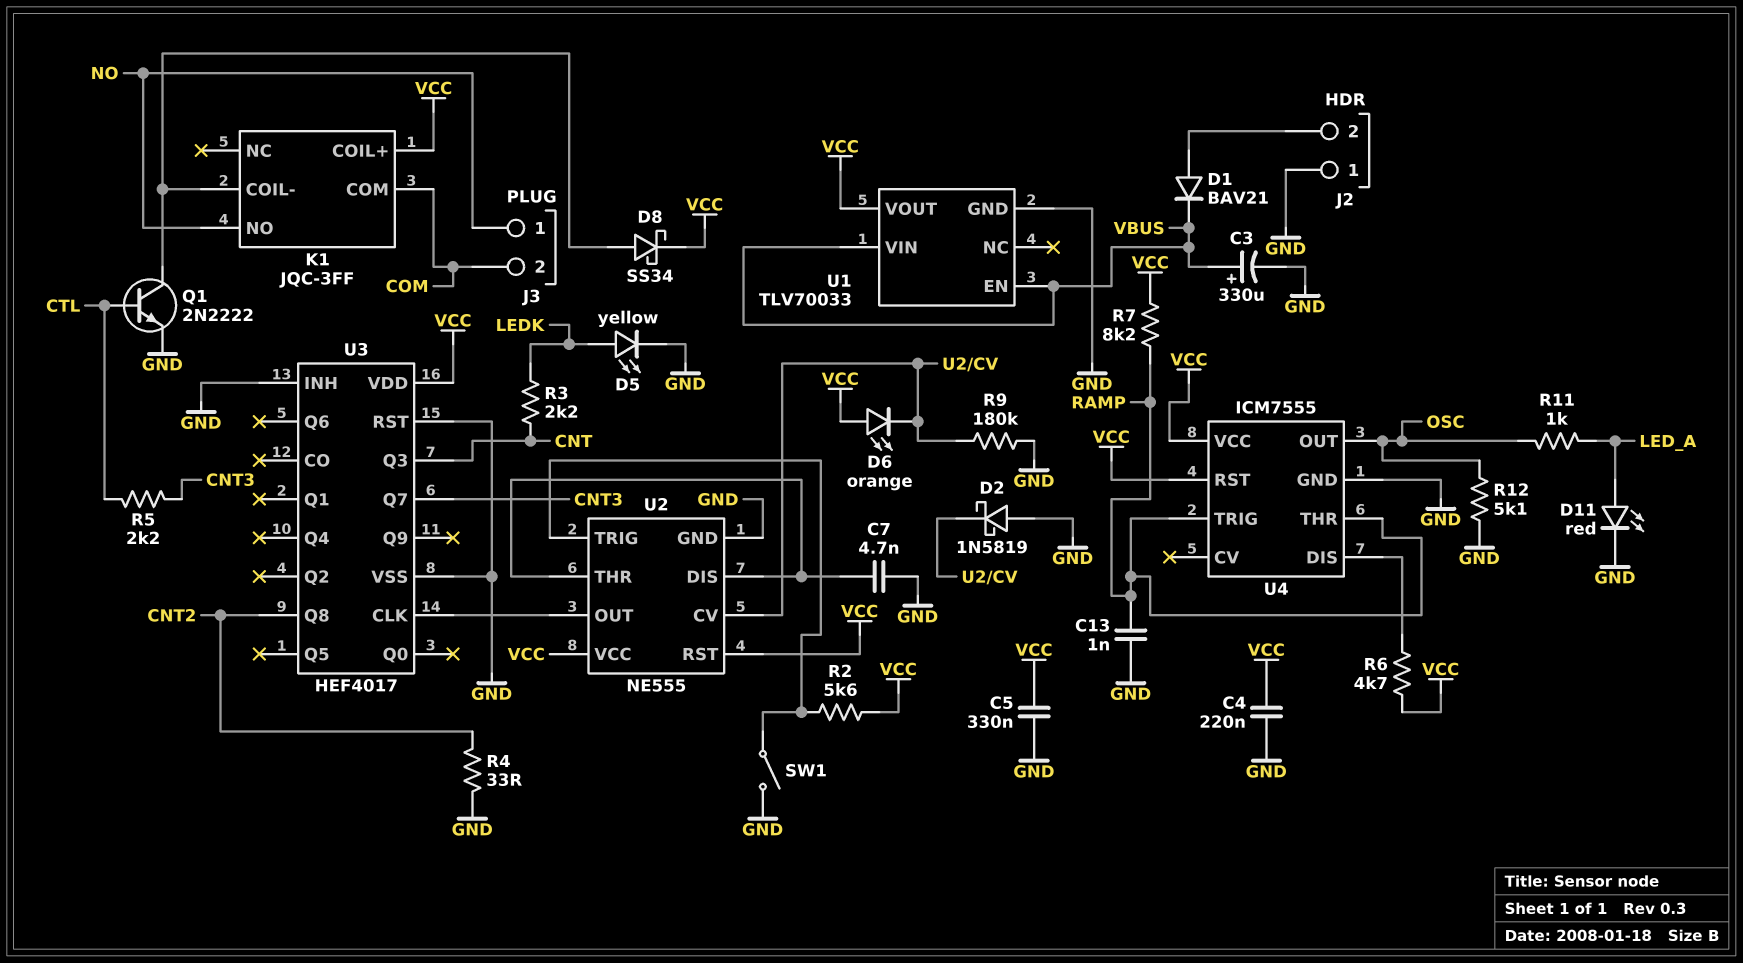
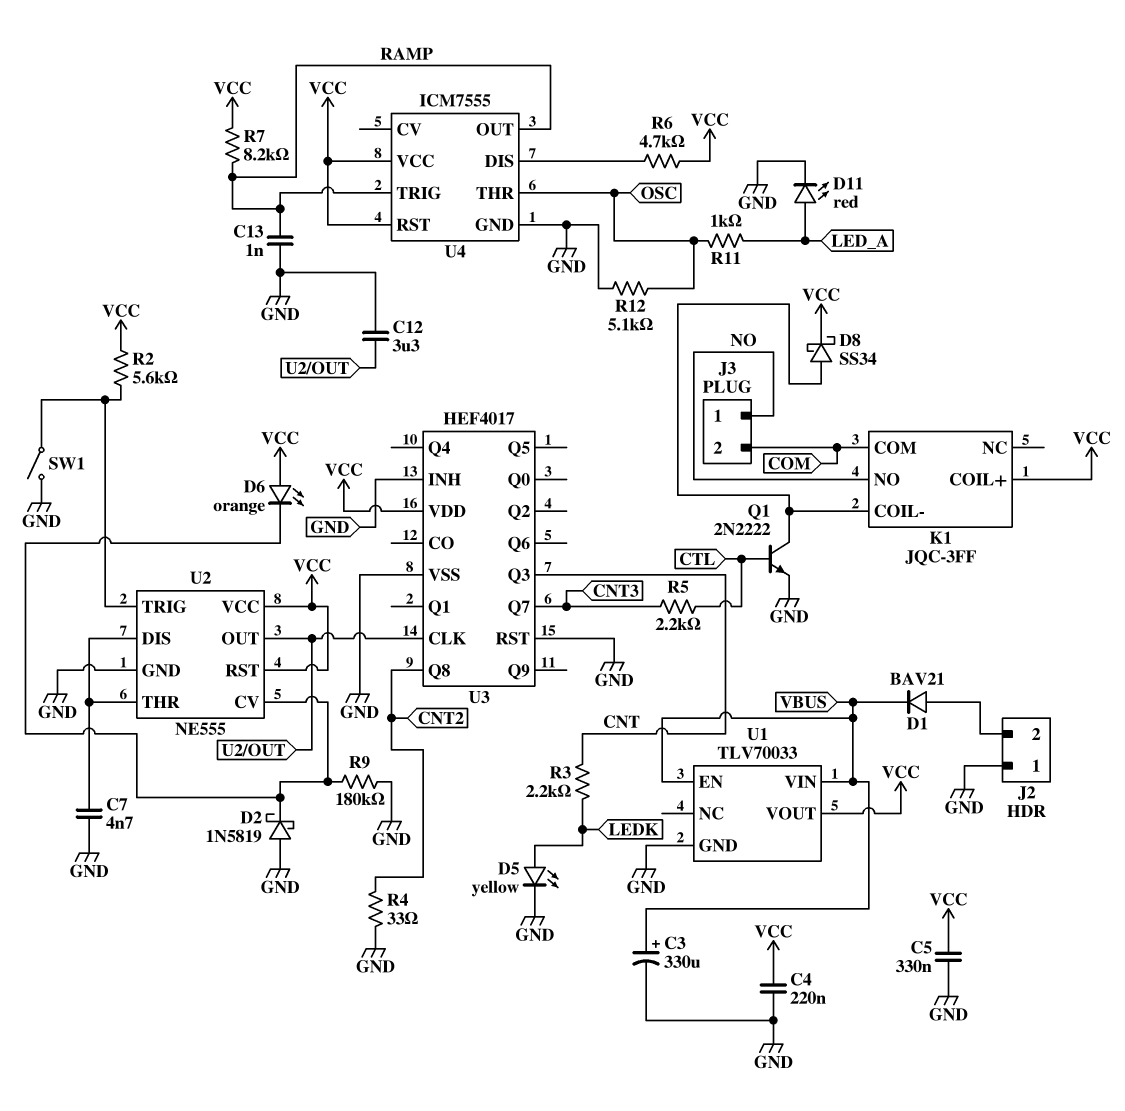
C12: none -> 3.3uF (GND, U2/OUT)
U4 pin OUT: OSC -> RAMP
U4 pin THR: RAMP -> OSC

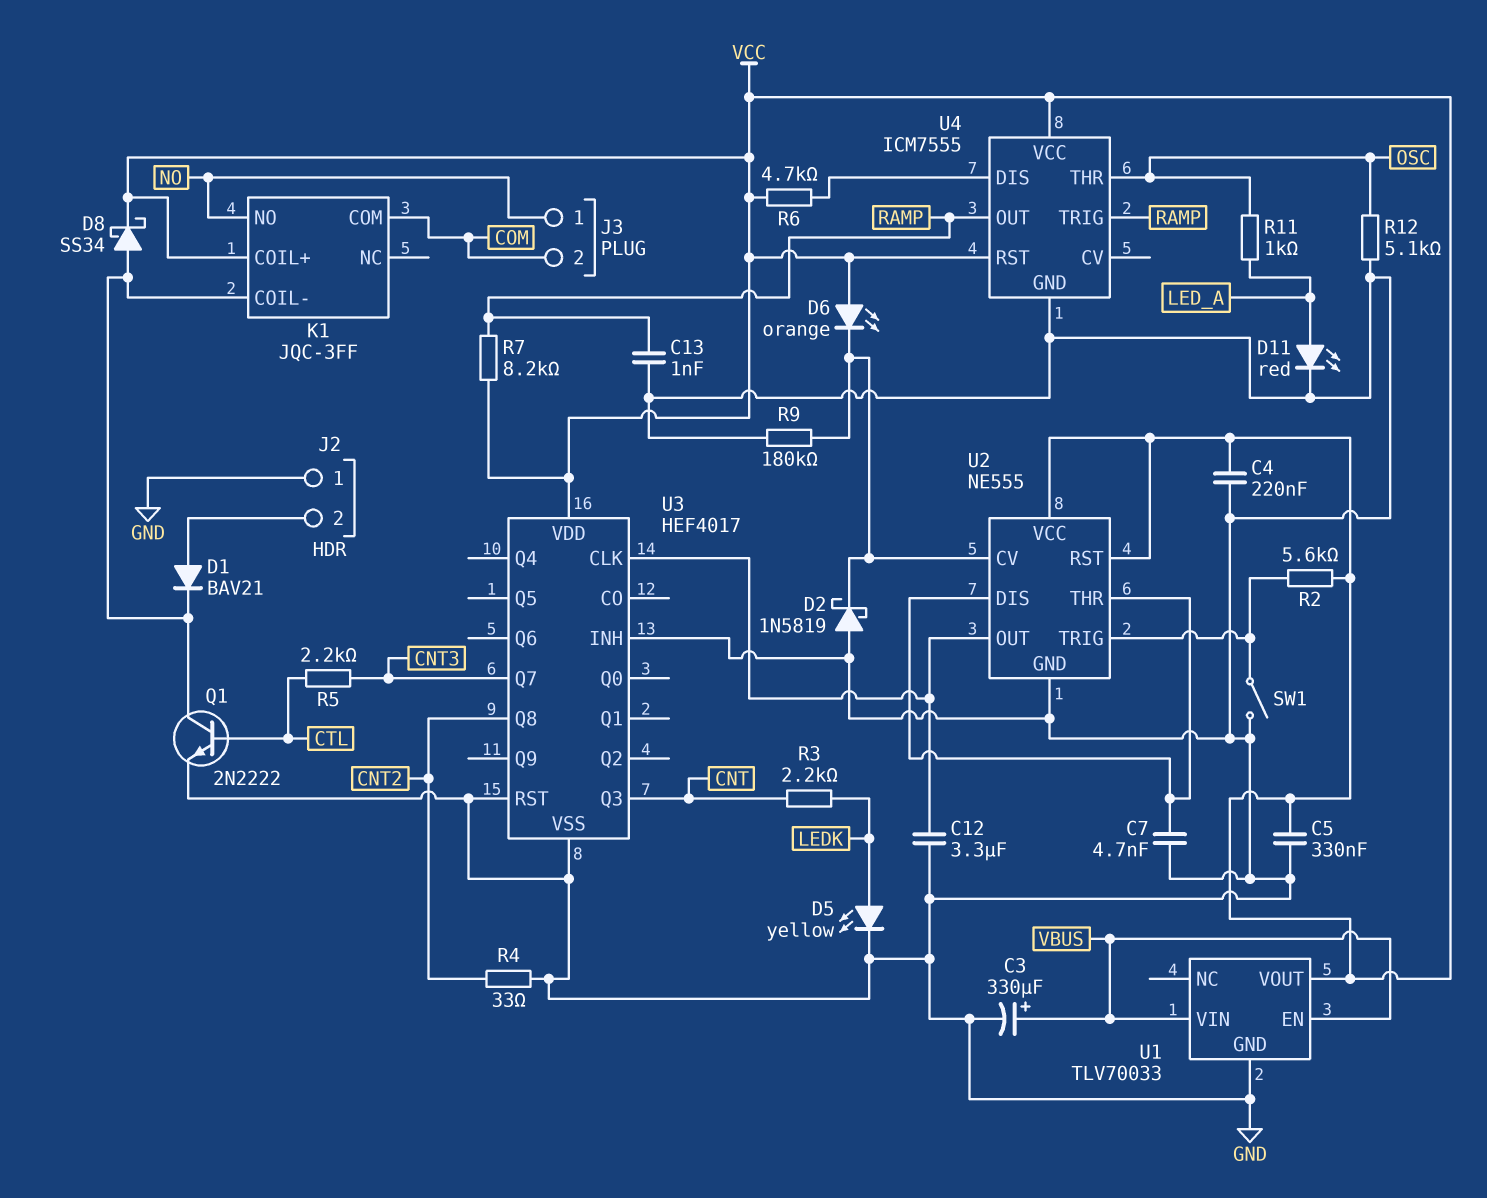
D1: diode BAV21 (A J2/2, K VBUS) -> diode BAV21 (A J2/2, K K1/COIL-)

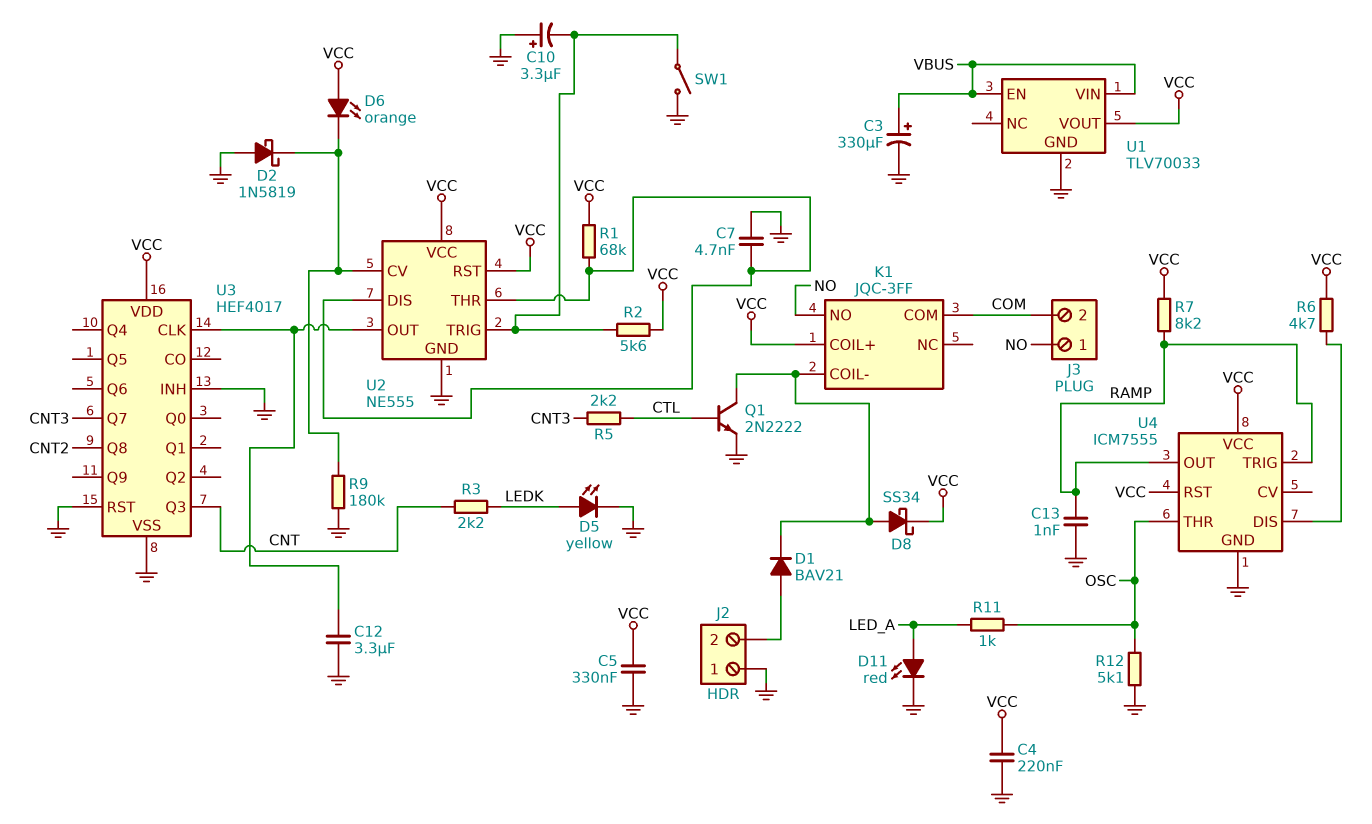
C10: none -> 3.3uF (plus GND, minus U2/TRIG)
R1: none -> 68k (U2/DIS, VCC)
R4: 33 (CNT2, GND) -> none

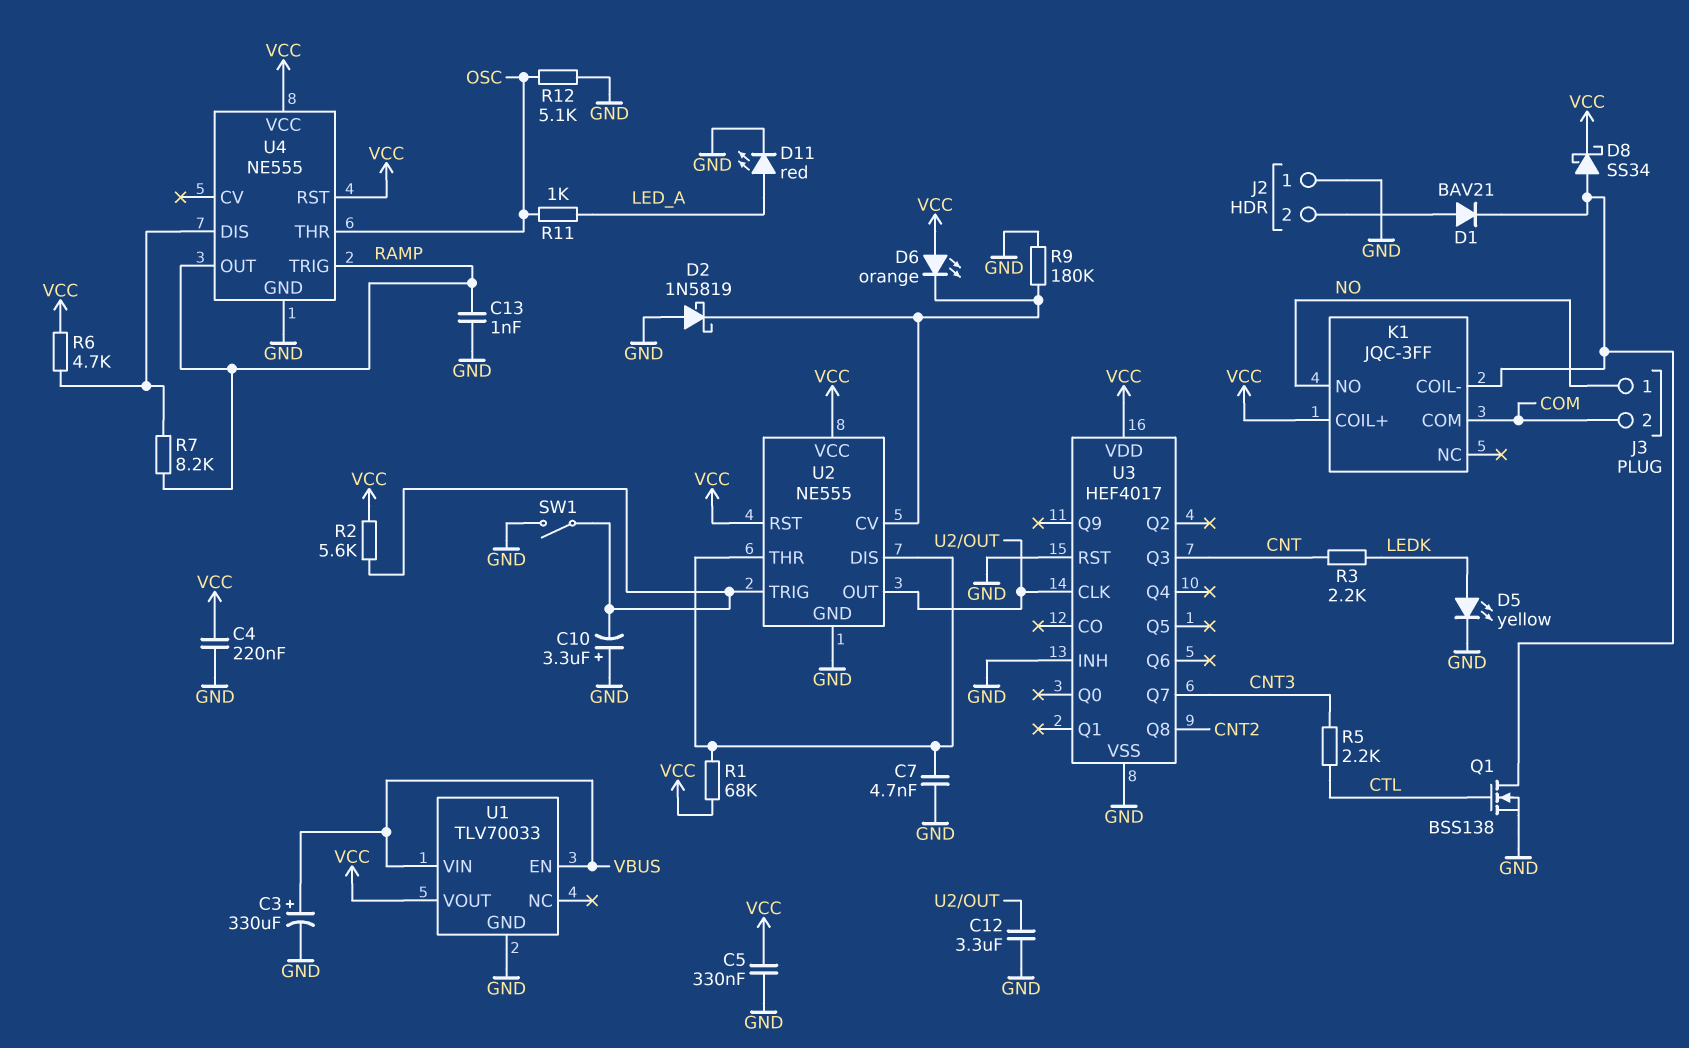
Q1: NPN 2N2222 (B CTL, C K1/COIL-, E GND) -> NMOS BSS138 (G CTL, D K1/COIL-, S GND)
R7: 8.2k (RAMP, VCC) -> 8.2k (RAMP, U4/DIS)
U4: ICM7555 -> NE555

